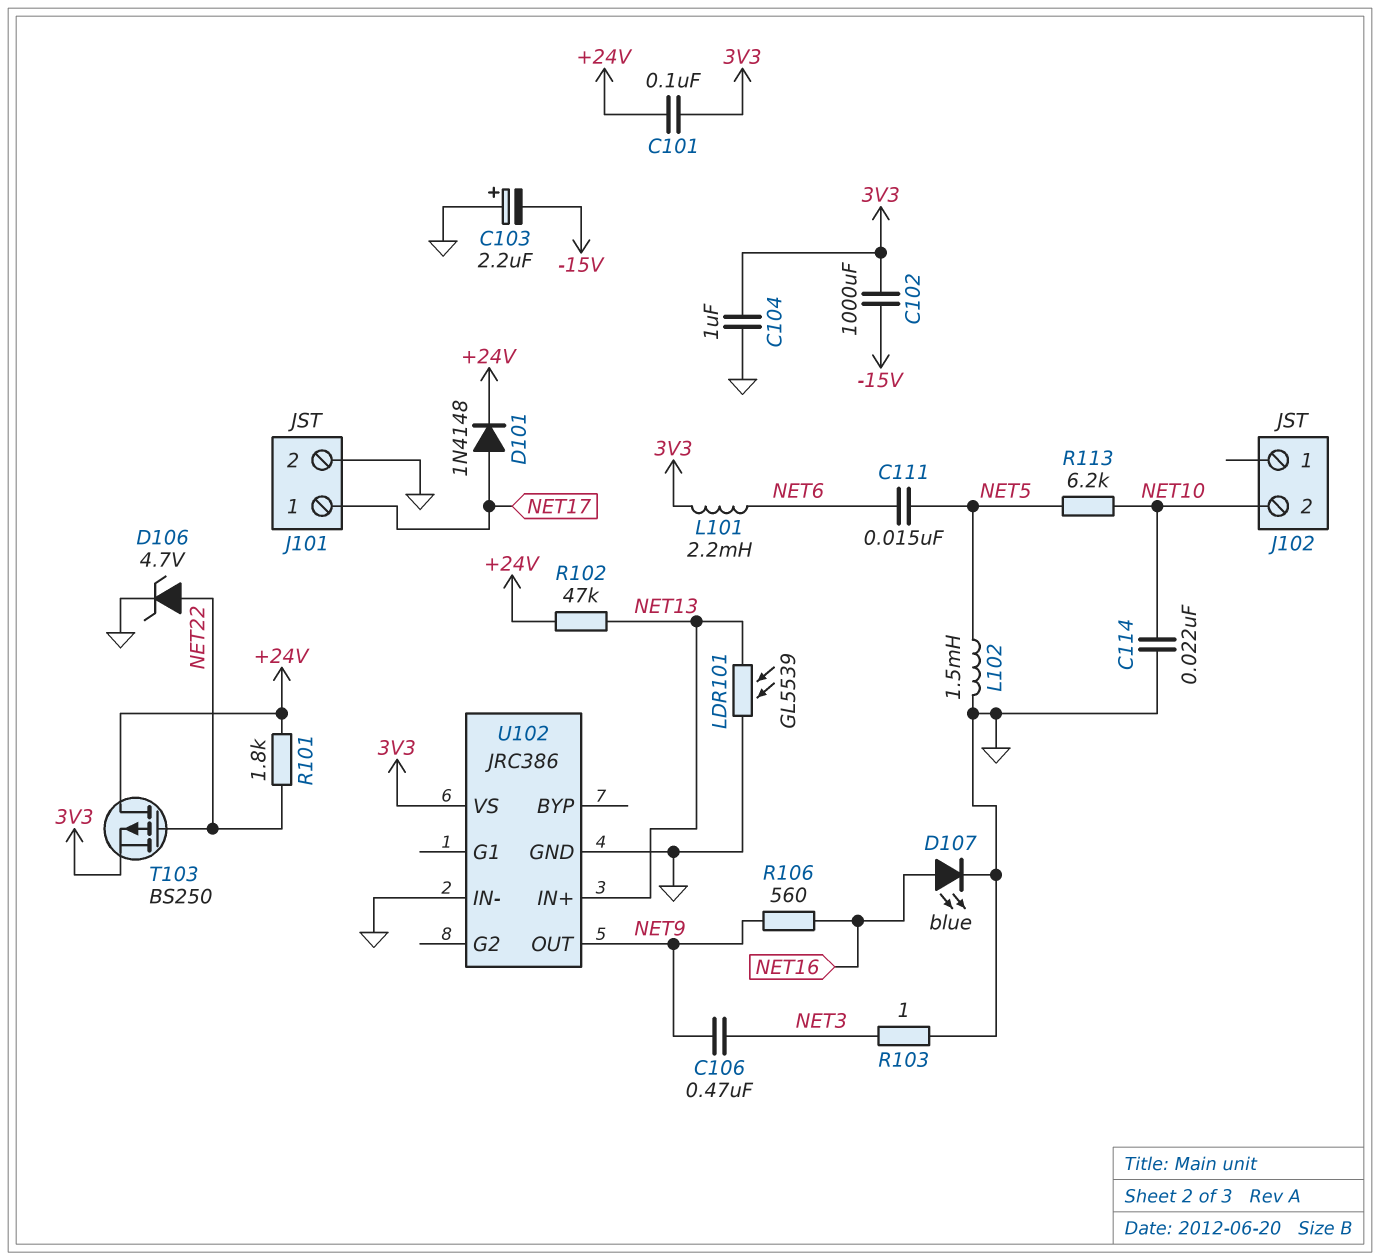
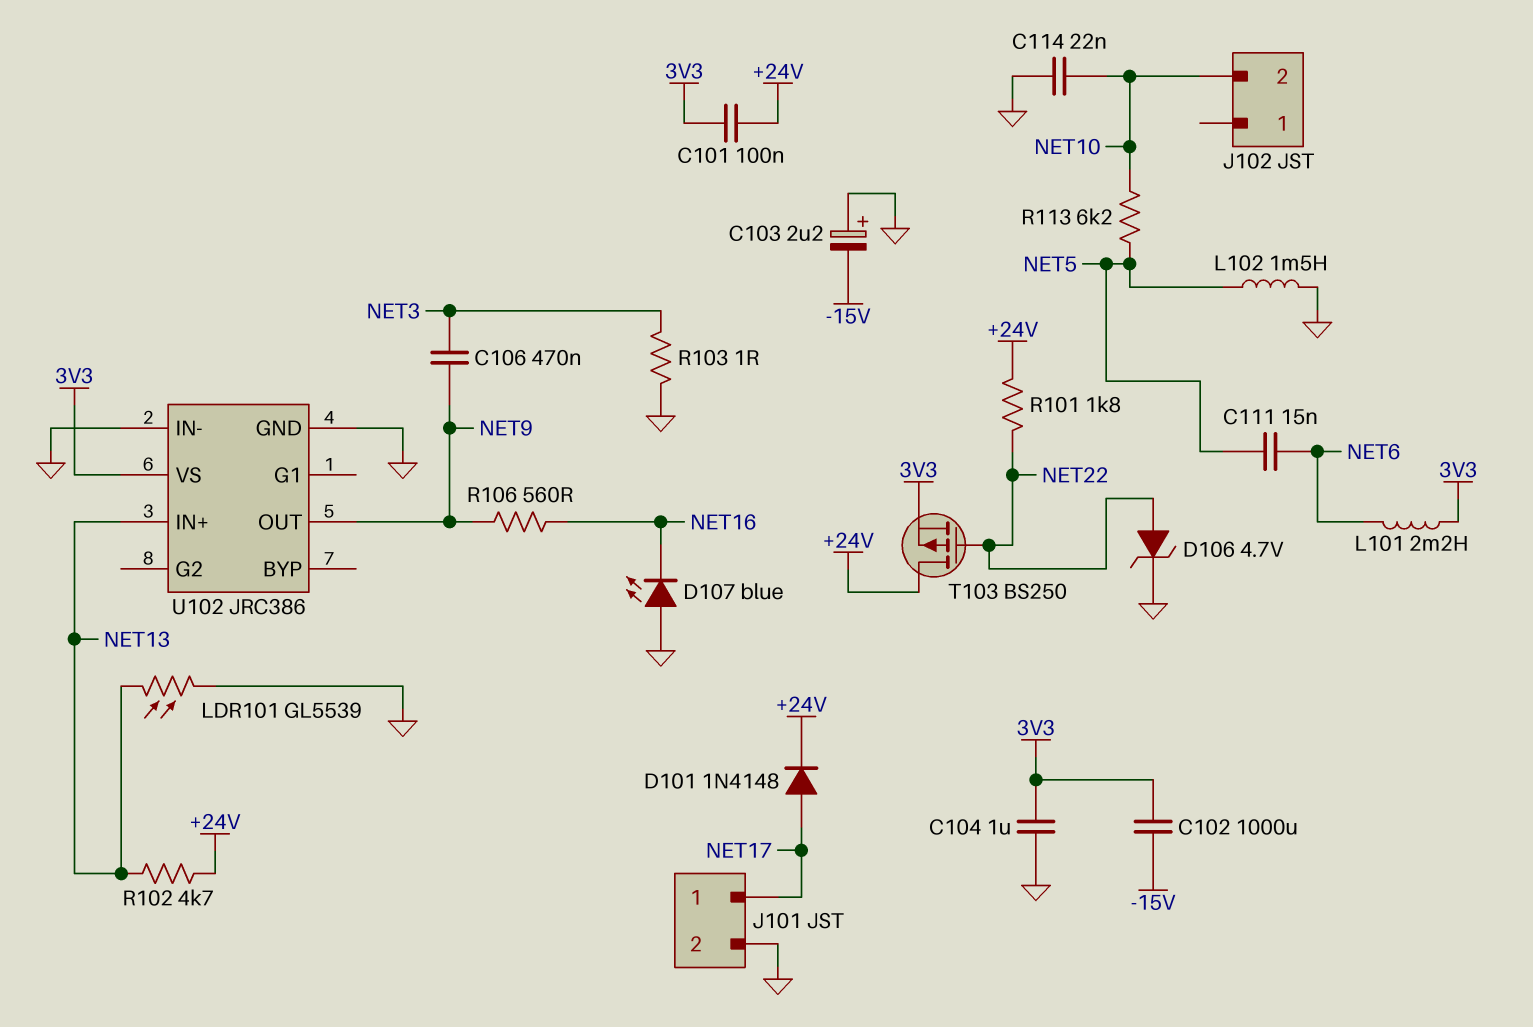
D107: LED blue (A NET16, K GND) -> LED blue (A GND, K NET16)
R102: 47k (+24V, NET13) -> 4.7k (+24V, NET13)

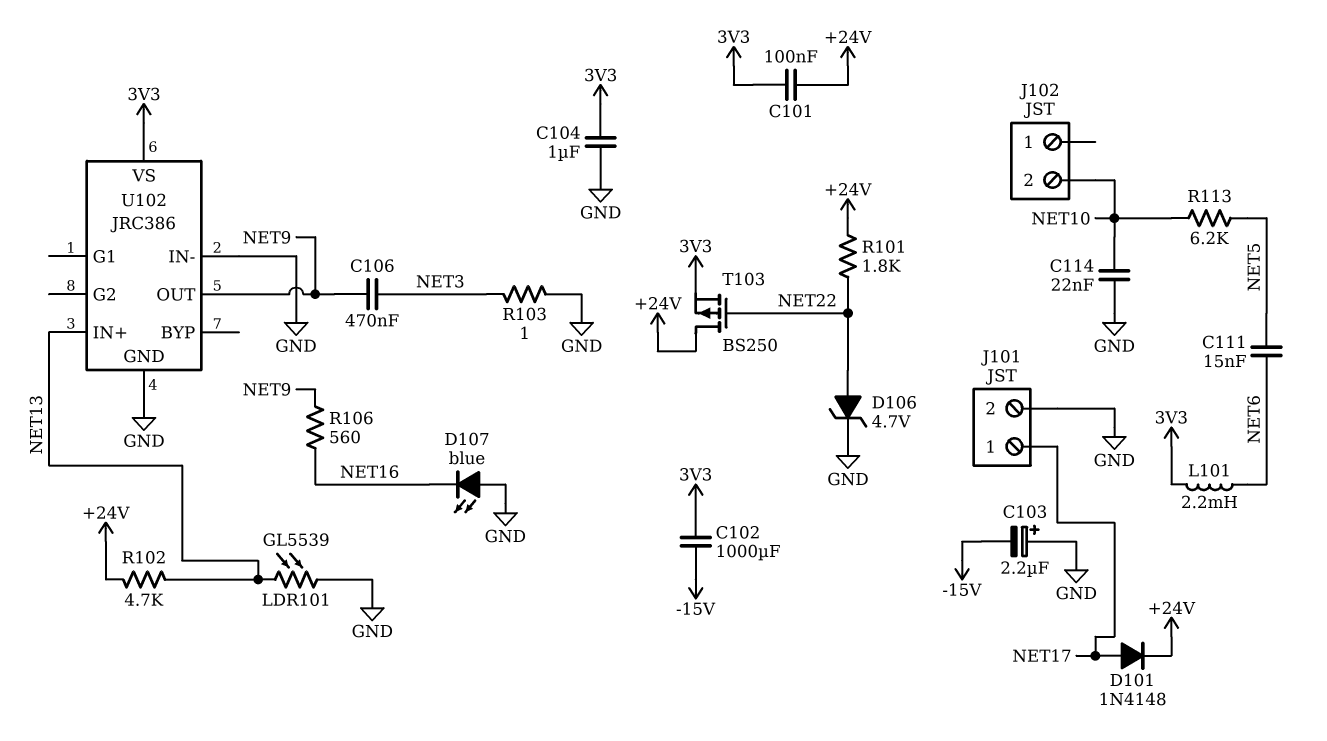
L102: 1.5mH (GND, NET5) -> none

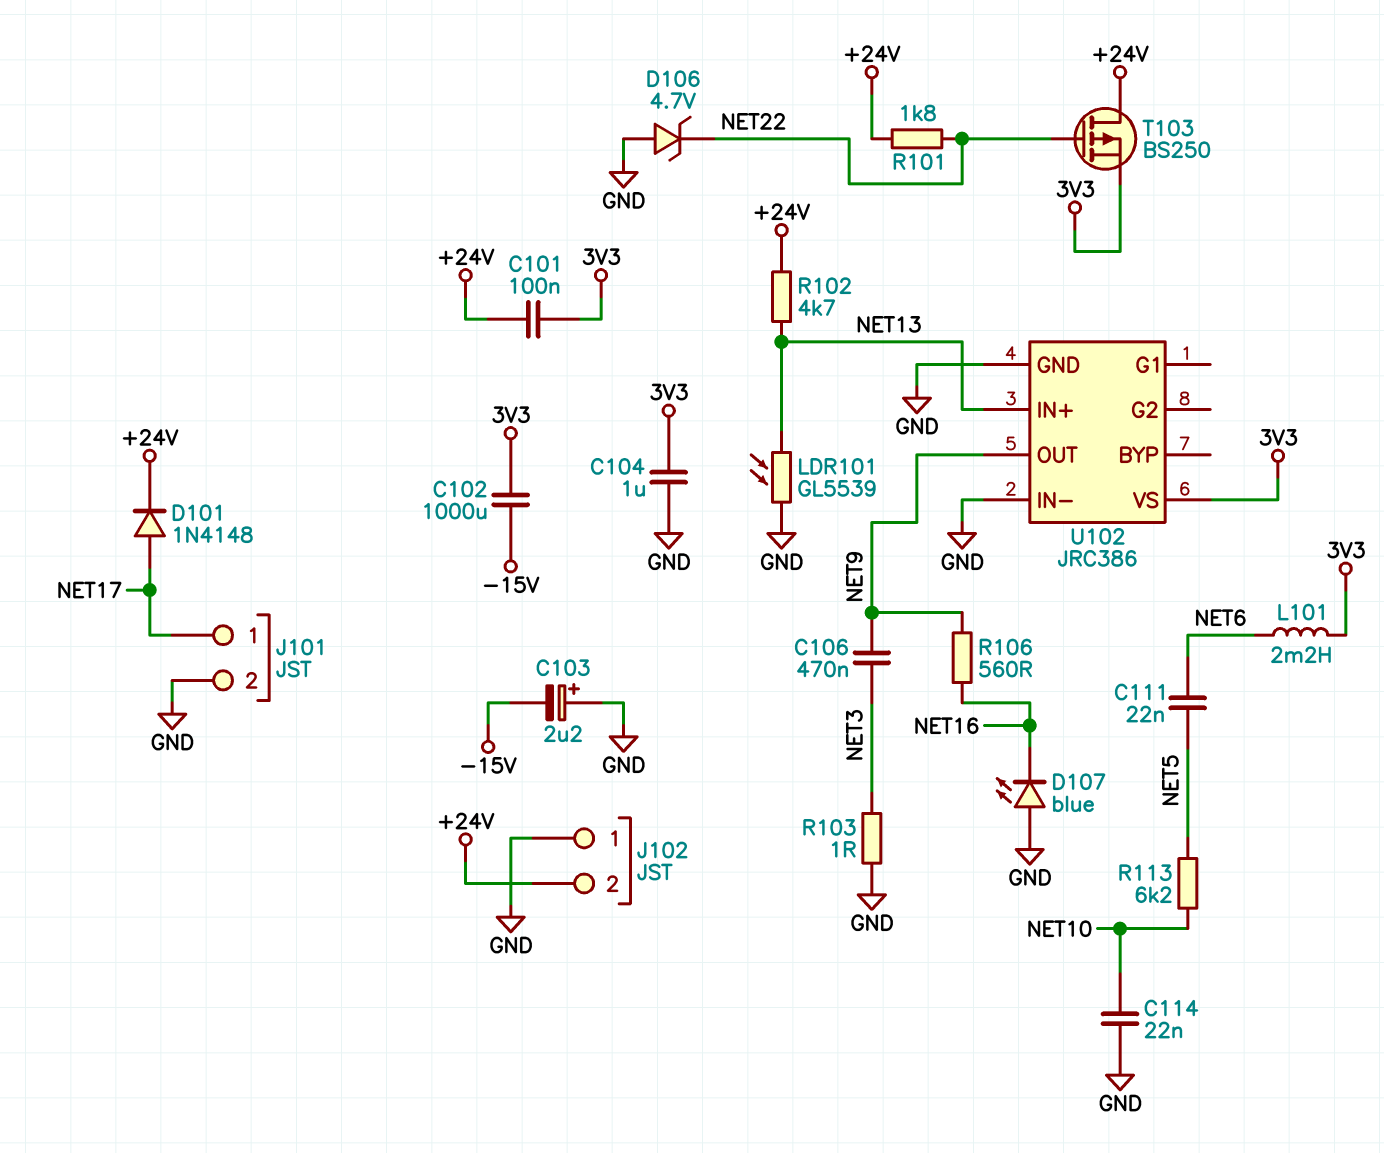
C111: 15nF (NET5, NET6) -> 22nF (NET5, NET6)
D106: zener 4.7V (A NET22, K GND) -> zener 4.7V (A GND, K NET22)
J102 pin 1: none -> GND
J102 pin 2: NET10 -> +24V

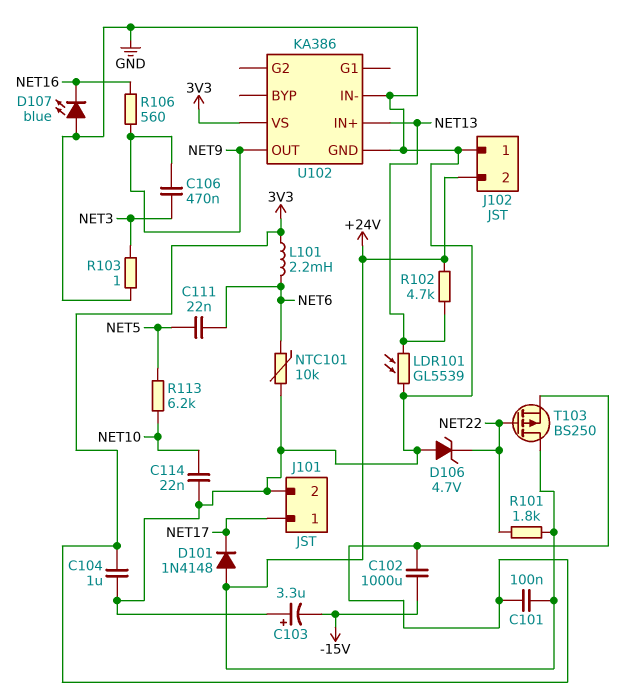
C103: 2.2uF (plus GND, minus -15V) -> 3.3uF (plus GND, minus -15V)
D101: diode 1N4148 (A NET17, K +24V) -> diode 1N4148 (A +24V, K NET17)
NTC101: none -> 10k (GND, NET6)
U102: JRC386 -> KA386

